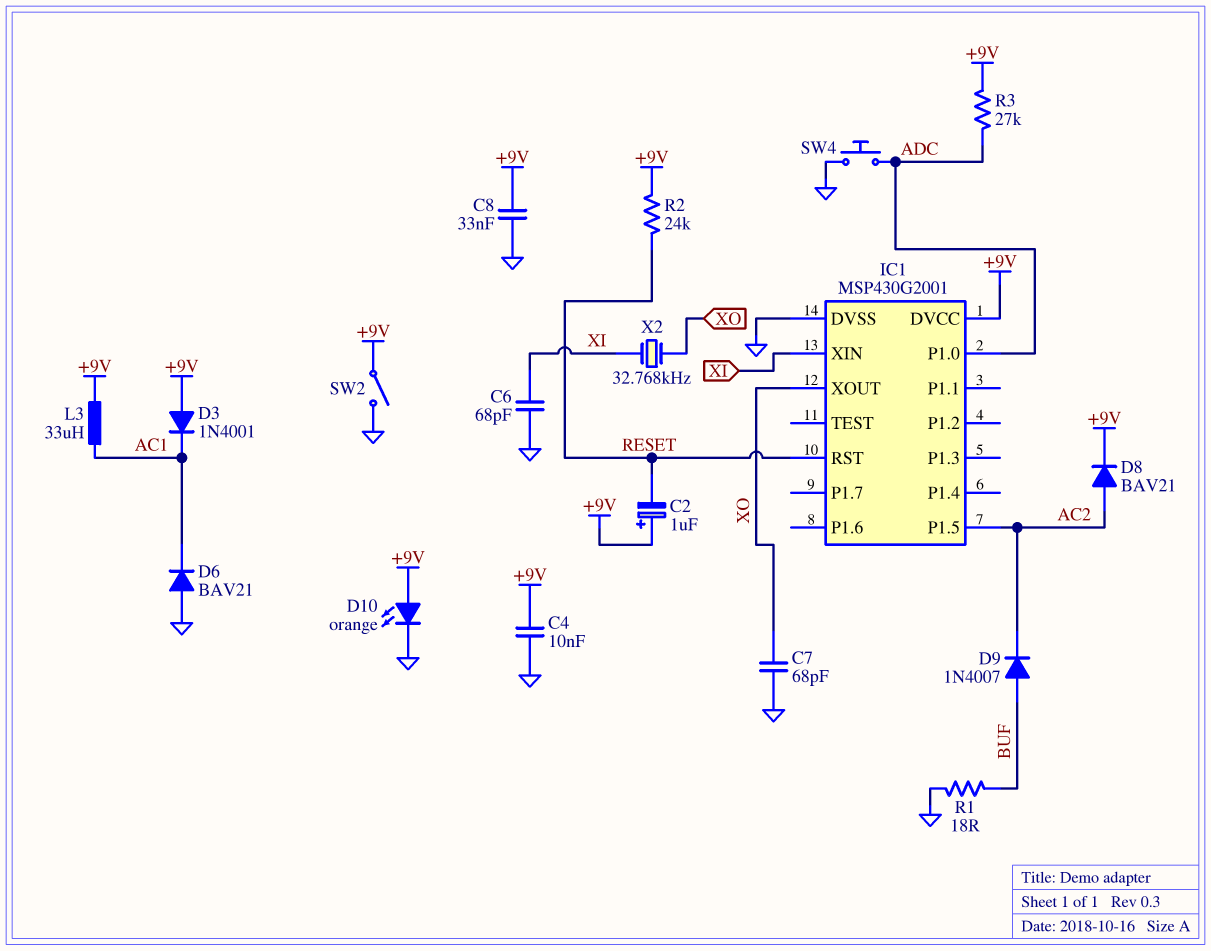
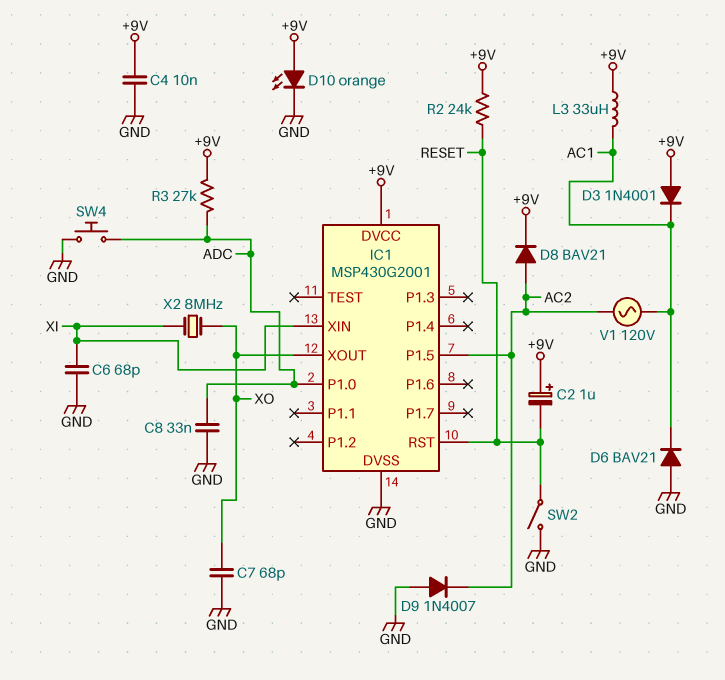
C8: 33nF (+9V, GND) -> 33nF (ADC, GND)
D9: diode 1N4007 (A BUF, K AC2) -> diode 1N4007 (A GND, K AC2)
R1: 18 (BUF, GND) -> none
SW2: switch (+9V, GND) -> switch (GND, RESET)
V1: none -> AC 120V (AC1, AC2)
X2: 32.768kHz (XI, XO) -> 8MHz (XI, XO)

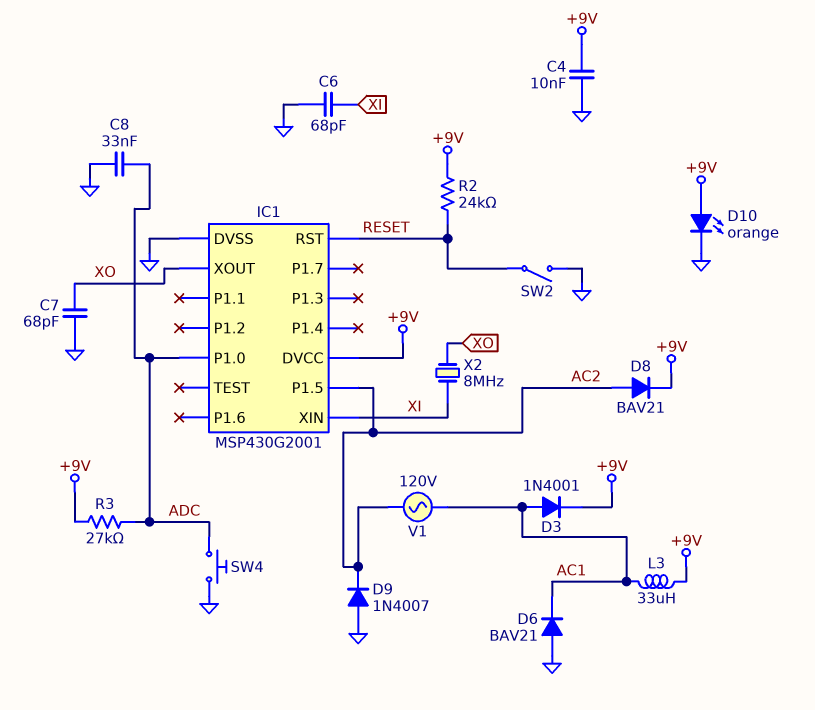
C2: 1uF (plus +9V, minus RESET) -> none
D3: diode 1N4001 (A +9V, K AC1) -> diode 1N4001 (A AC1, K +9V)

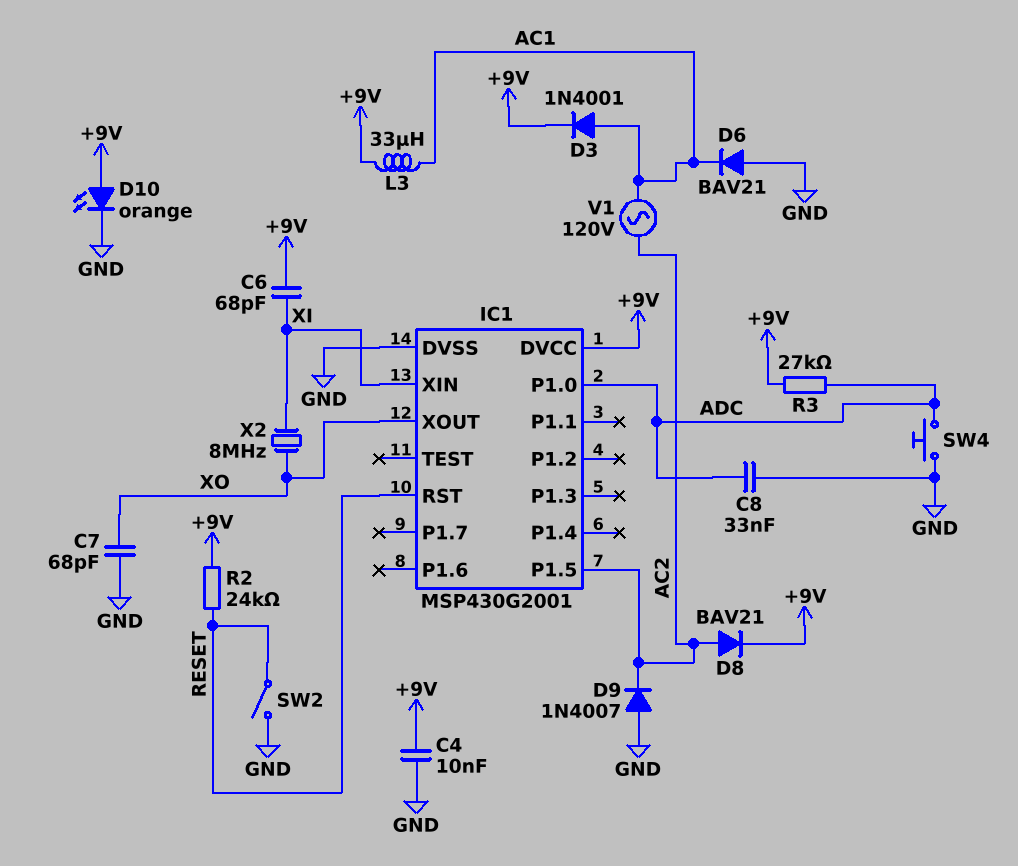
C6: 68pF (GND, XI) -> 68pF (+9V, XI)

